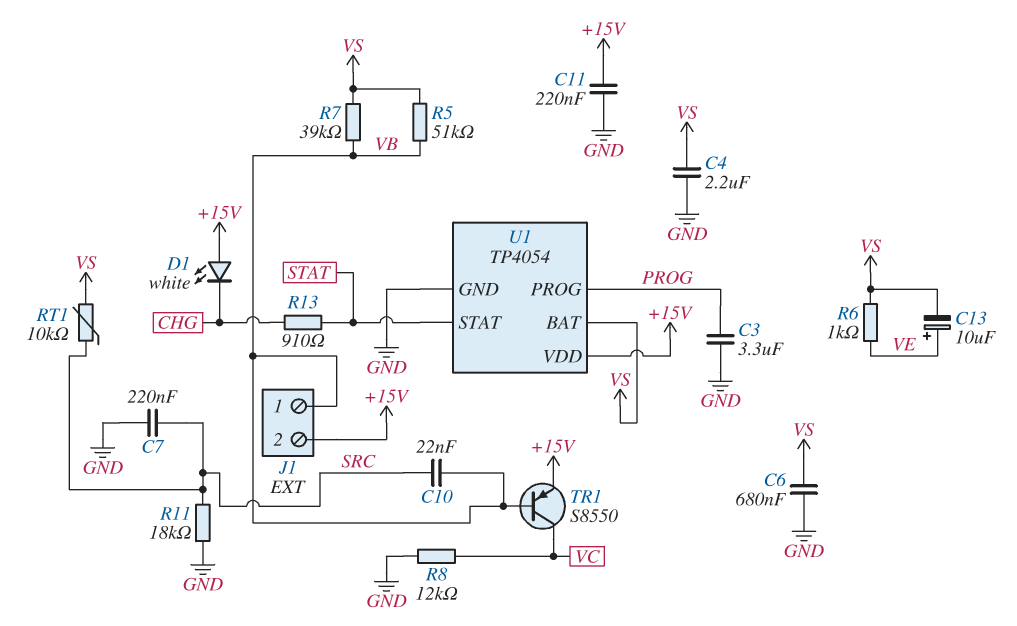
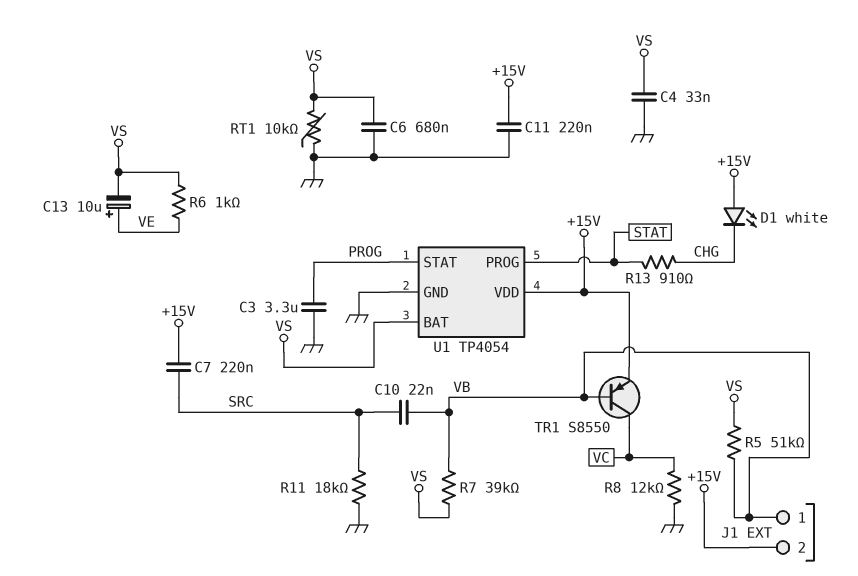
C4: 2.2uF (GND, VS) -> 33nF (GND, VS)
C7: 220nF (GND, SRC) -> 220nF (+15V, SRC)
RT1: 10k (SRC, VS) -> 10k (GND, VS)
U1 pin PROG: PROG -> STAT
U1 pin STAT: STAT -> PROG

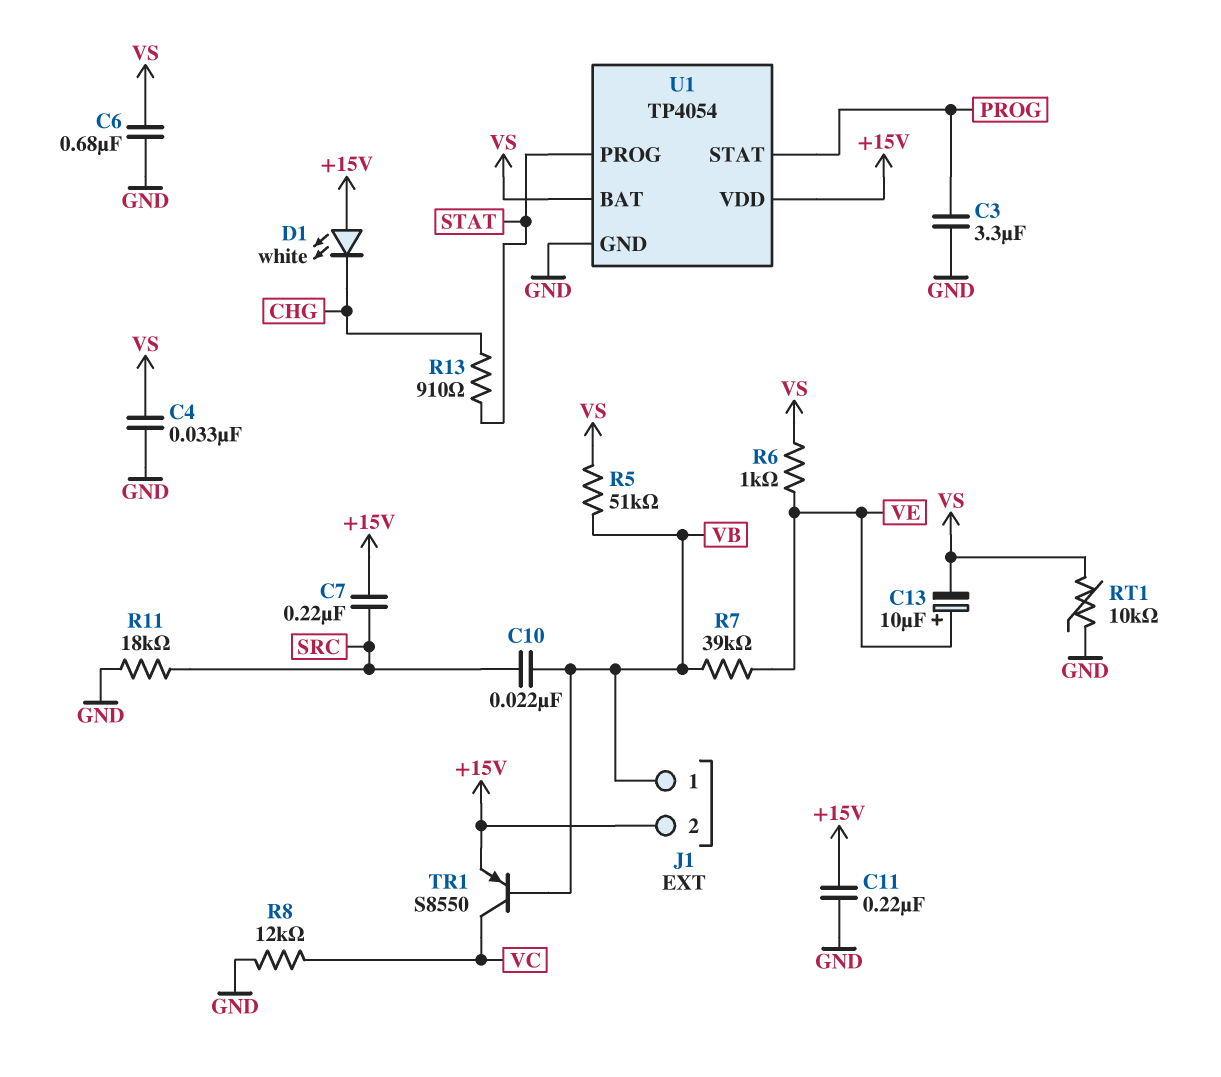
R7: 39k (VB, VS) -> 39k (VB, VE)

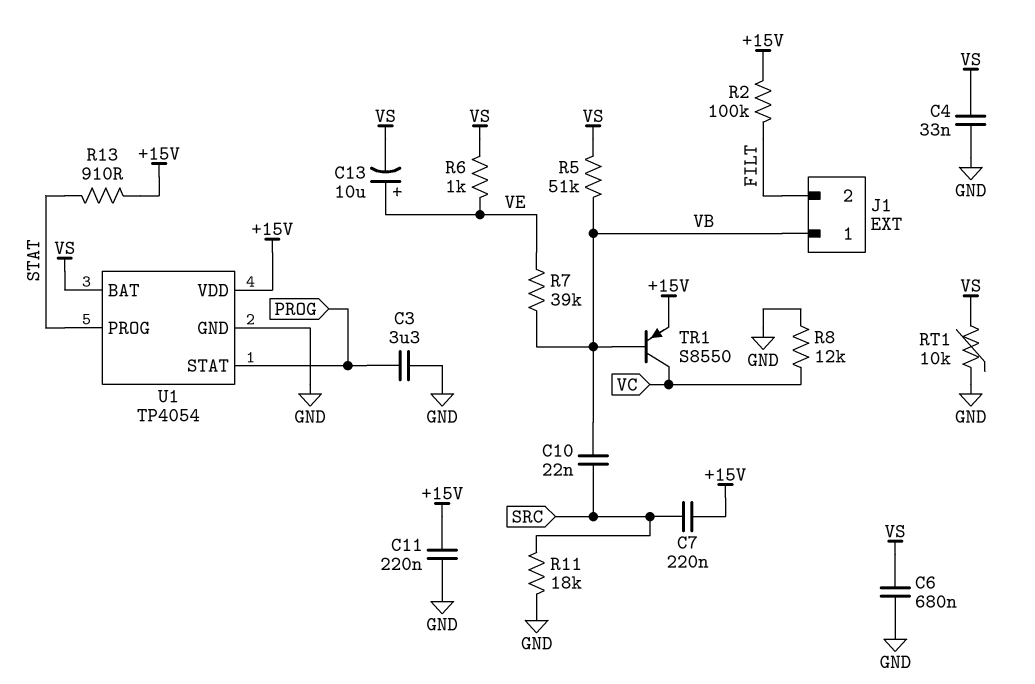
D1: LED white (A +15V, K CHG) -> none
J1 pin 2: +15V -> FILT
R2: none -> 100k (+15V, FILT)
R13: 910 (CHG, STAT) -> 910 (+15V, STAT)

